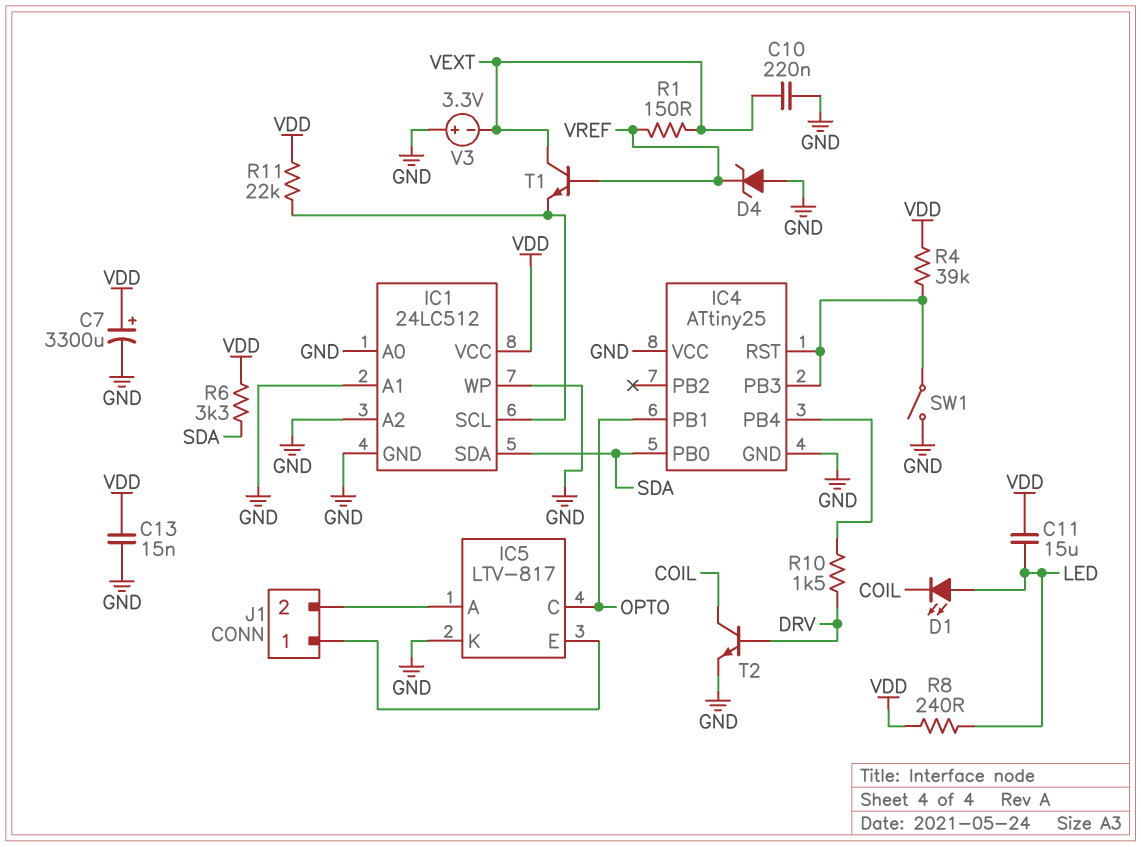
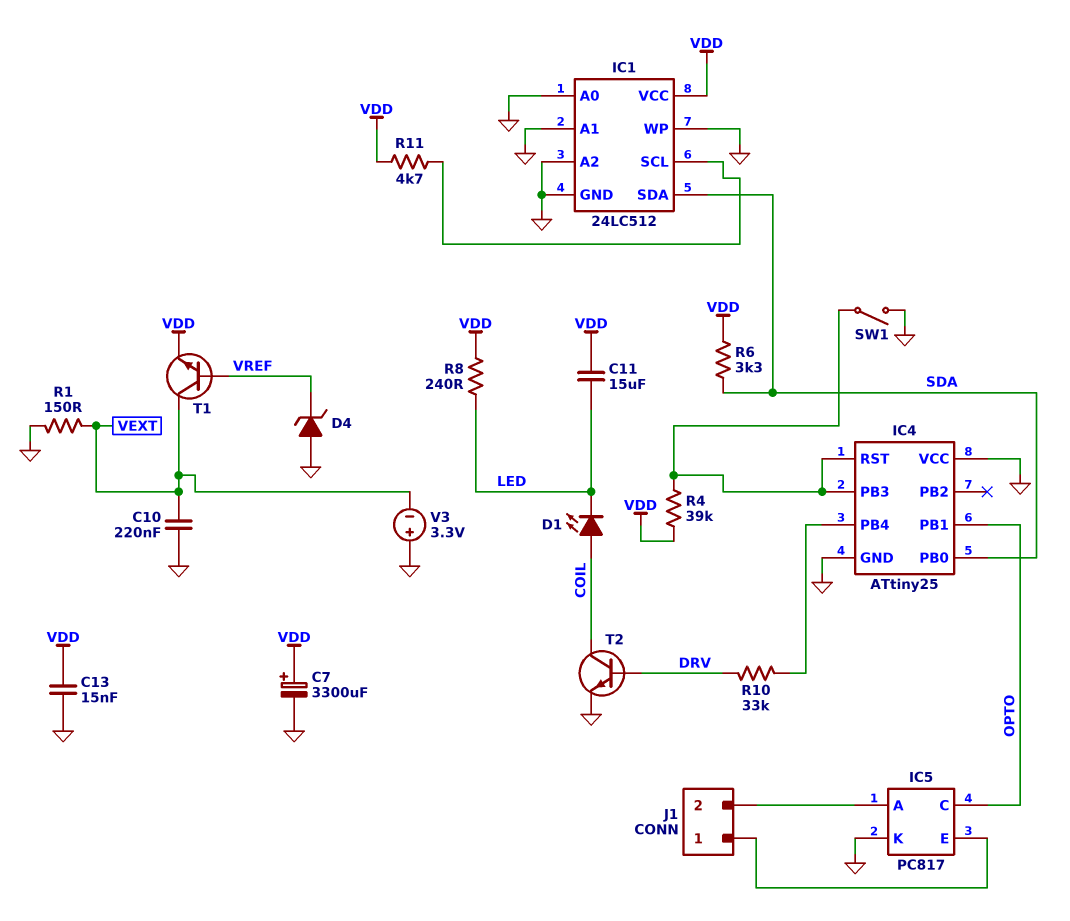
D1: LED (A LED, K COIL) -> LED (A COIL, K LED)
IC5: LTV-817 -> PC817
R1: 150 (VEXT, VREF) -> 150 (GND, VEXT)
R10: 1.5k (DRV, IC4/PB4) -> 33k (DRV, IC4/PB4)
R11: 22k (IC1/SCL, VDD) -> 4.7k (IC1/SCL, VDD)
T1: NPN (B VREF, C VEXT, E IC1/SCL) -> NPN (B VREF, C VEXT, E VDD)

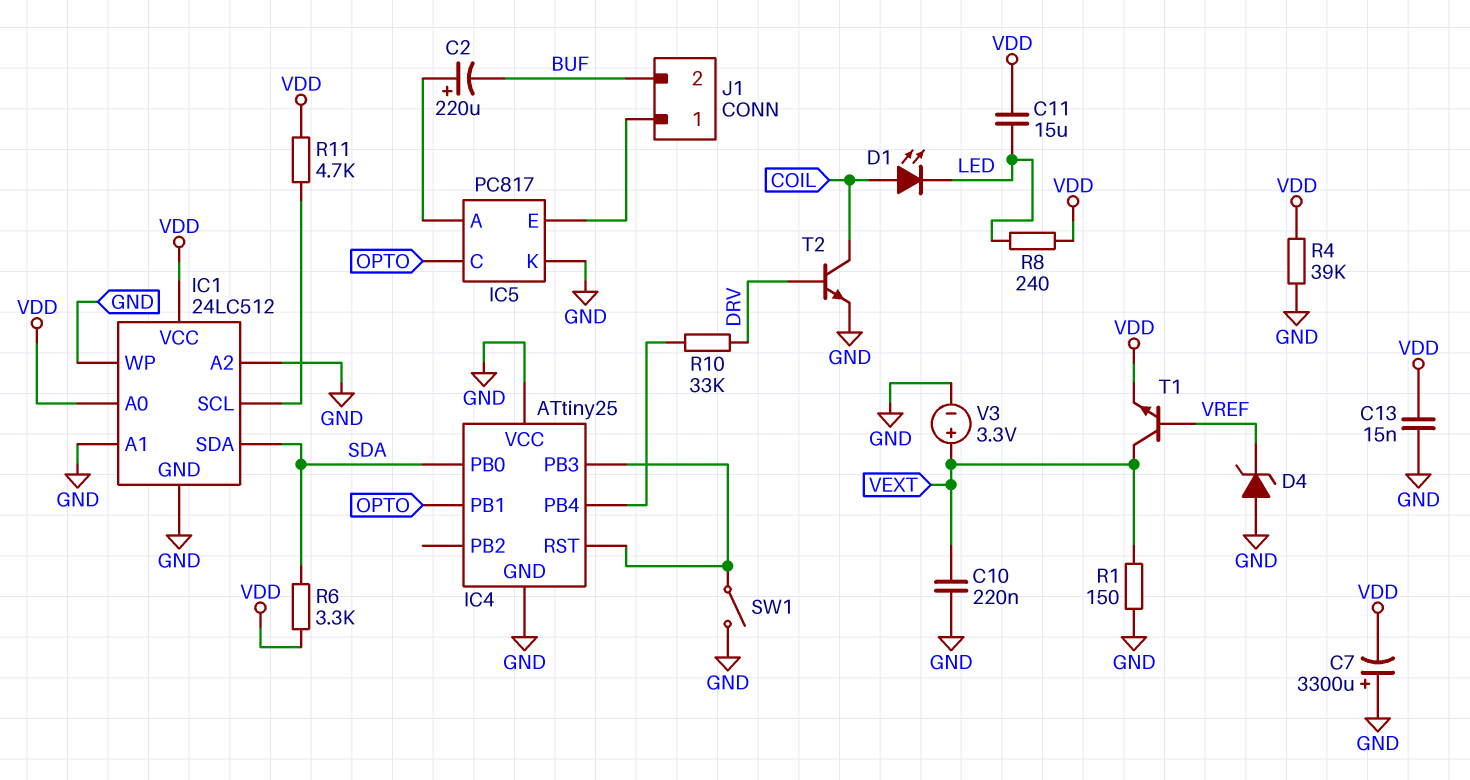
C2: none -> 220uF (plus IC5/A, minus BUF)
C7: 3300uF (plus VDD, minus GND) -> 3300uF (plus GND, minus VDD)
IC1 pin A0: GND -> VDD
J1 pin 2: IC5/A -> BUF
R4: 39k (IC4/PB3, VDD) -> 39k (GND, VDD)
V3: 3.3V (plus GND, minus VEXT) -> 3.3V (plus VEXT, minus GND)

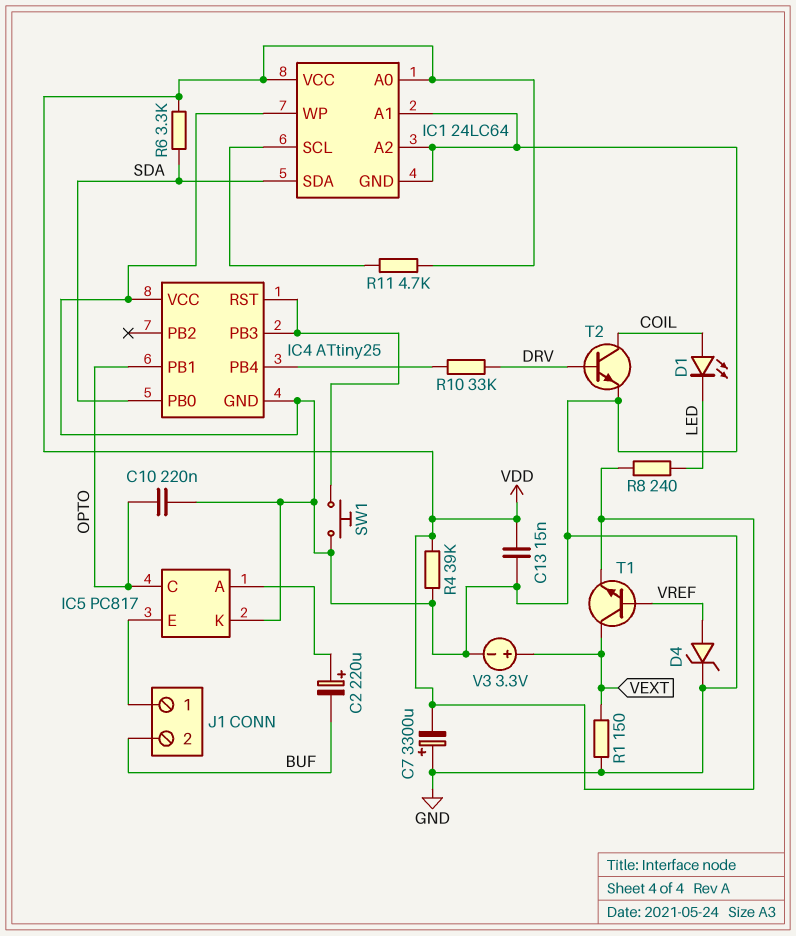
C10: 220nF (GND, VEXT) -> 220nF (GND, OPTO)
C11: 15uF (LED, VDD) -> none
D4: zener (A GND, K VREF) -> zener (A VREF, K GND)
IC1: 24LC512 -> 24LC64
SW1: switch (GND, IC4/PB3) -> button (GND, IC4/PB3)

